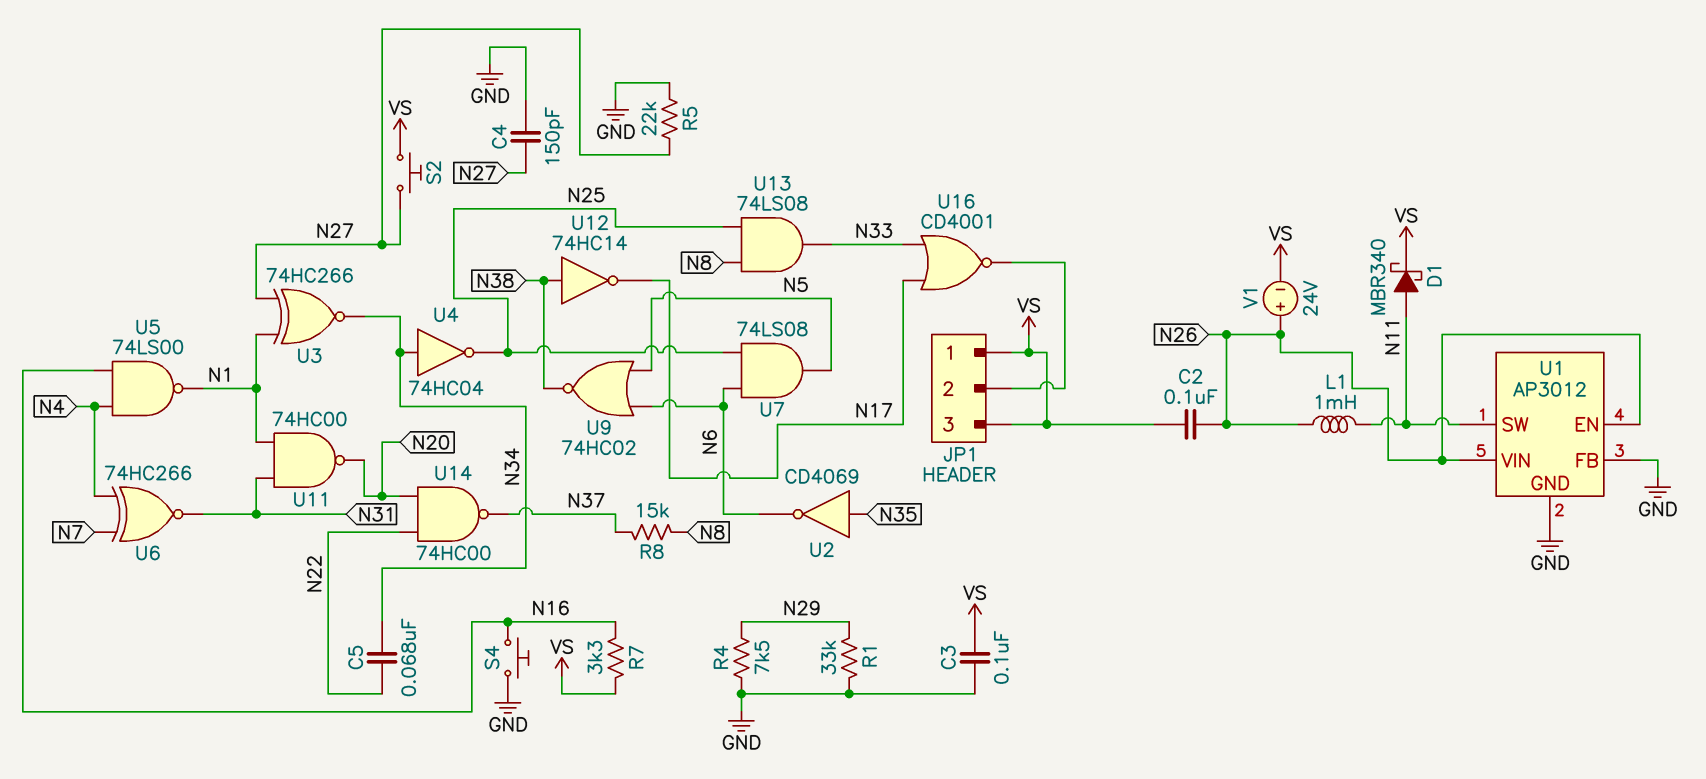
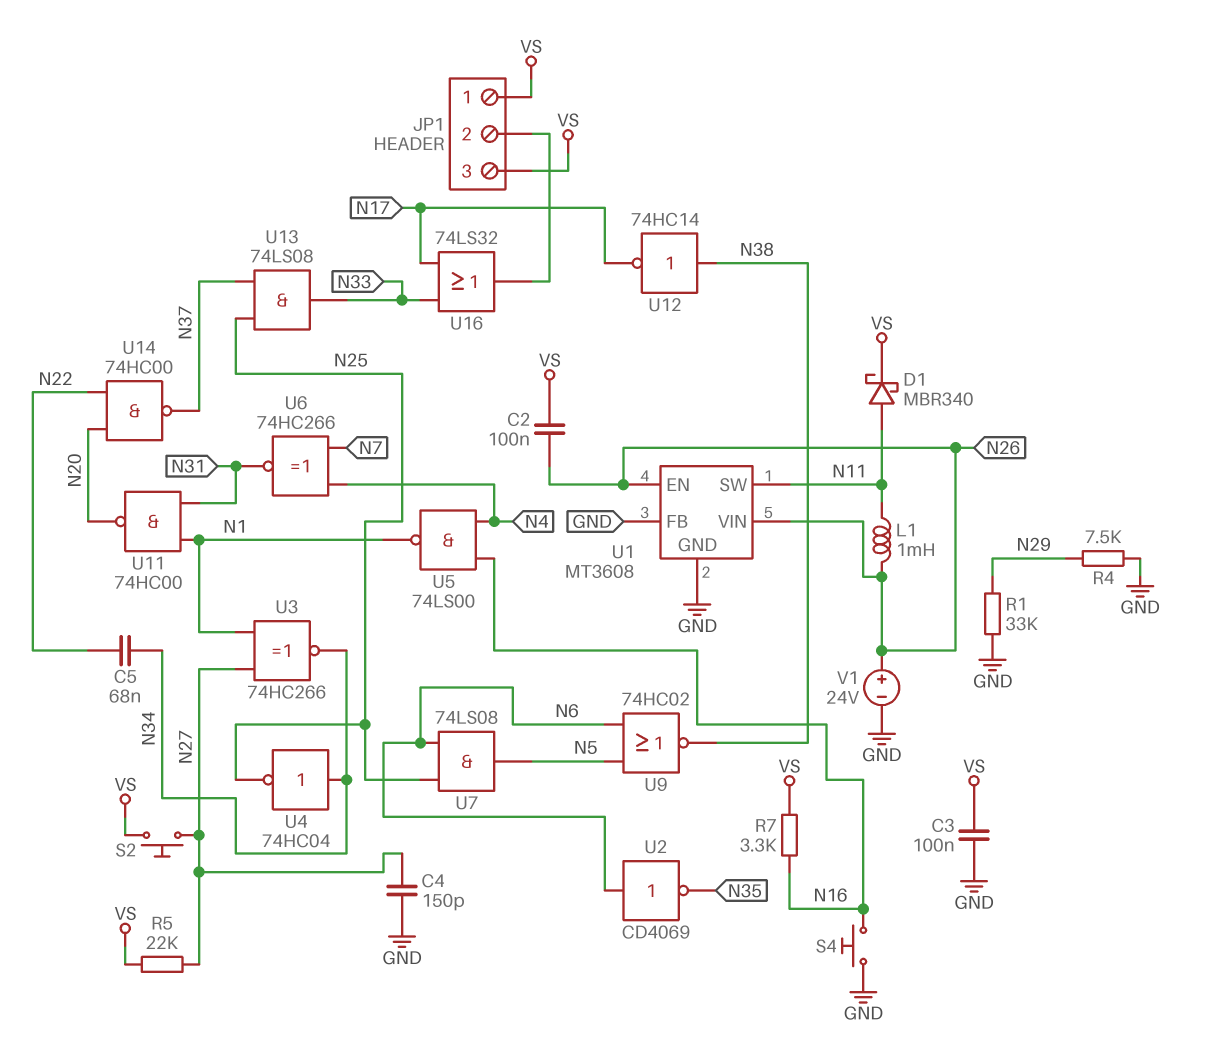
R5: 22k (GND, N27) -> 22k (N27, VS)
R8: 15k (N8, N37) -> none
U1: AP3012 -> MT3608
U2: NOT CD4069 (in N35, out N6) -> NOT CD4069 (in N6, out N35)
U13: AND 74LS08 (in N8, in N25, out N33) -> AND 74LS08 (in N25, in N37, out N33)
U16: NOR CD4001 (in N17, in N33, out JP1/2) -> OR 74LS32 (in N17, in N33, out JP1/2)
V1: 24V (plus N26, minus VS) -> 24V (plus N26, minus GND)

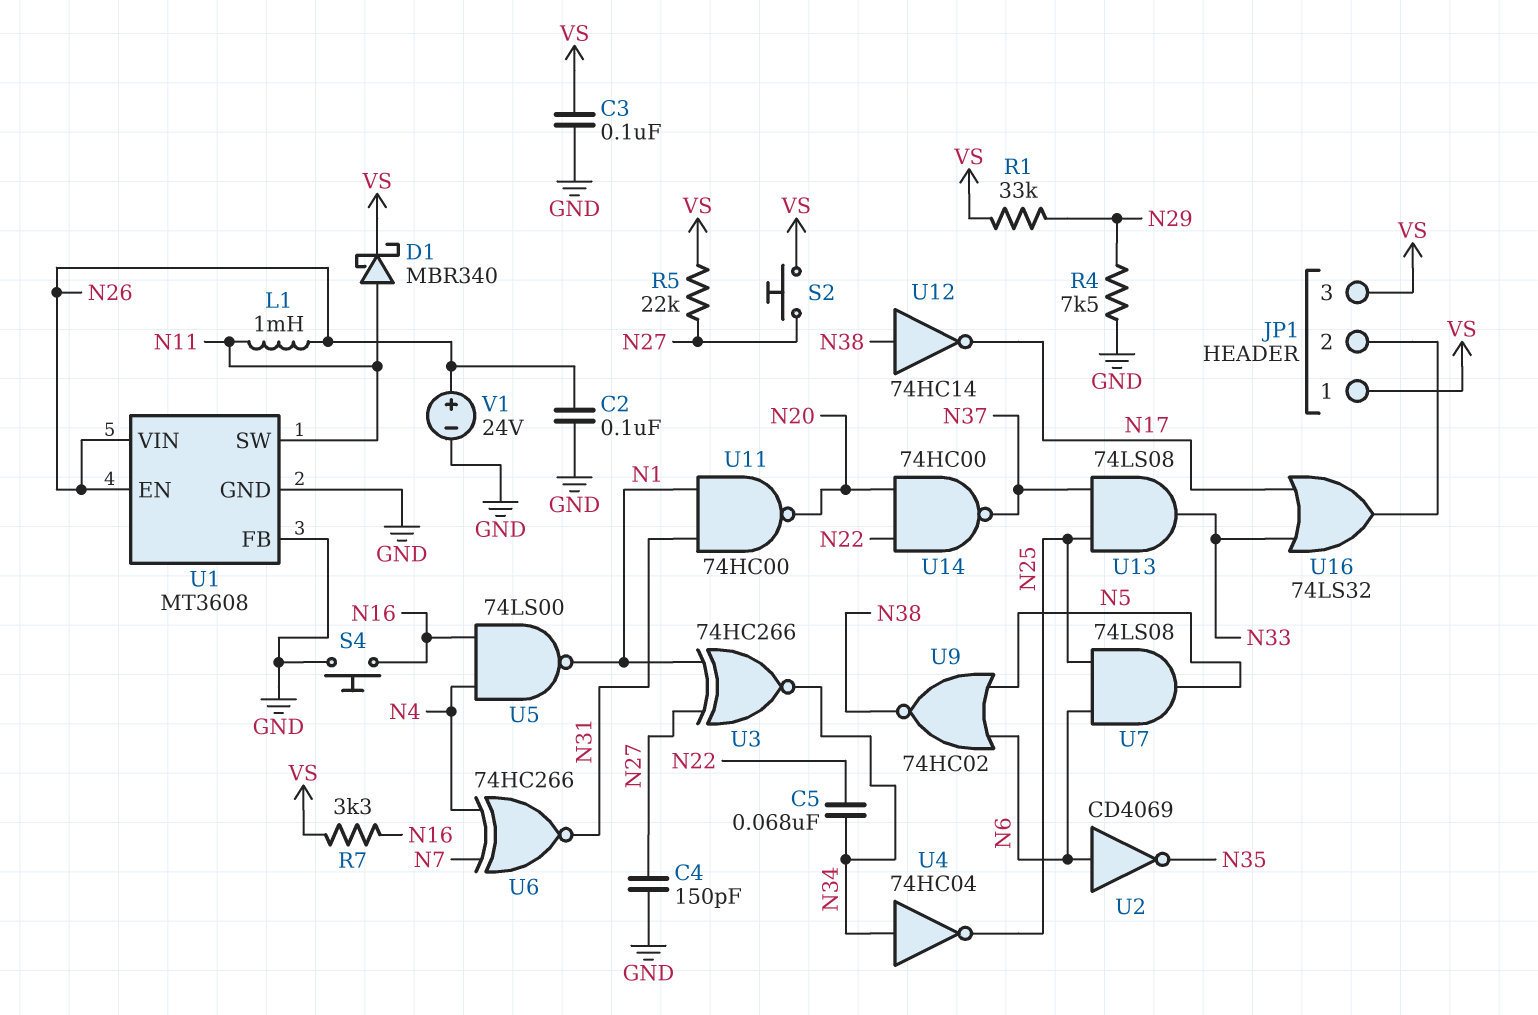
C2: 100nF (N26, VS) -> 100nF (GND, N26)
R1: 33k (GND, N29) -> 33k (N29, VS)

